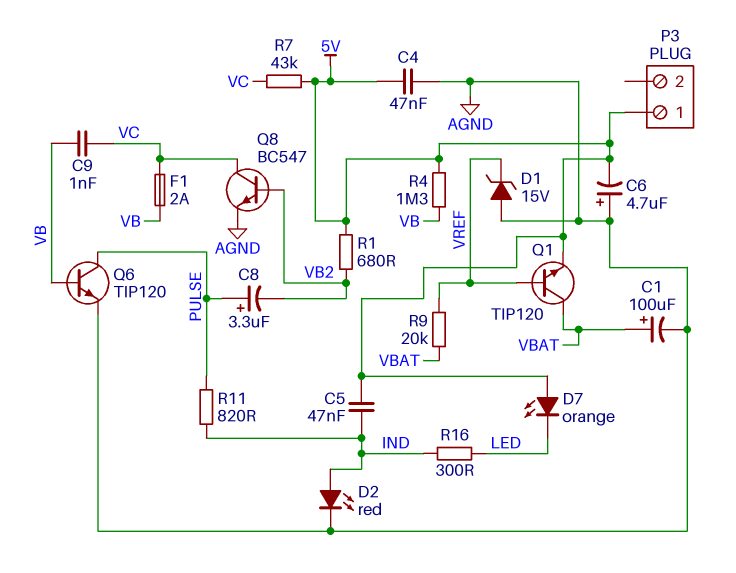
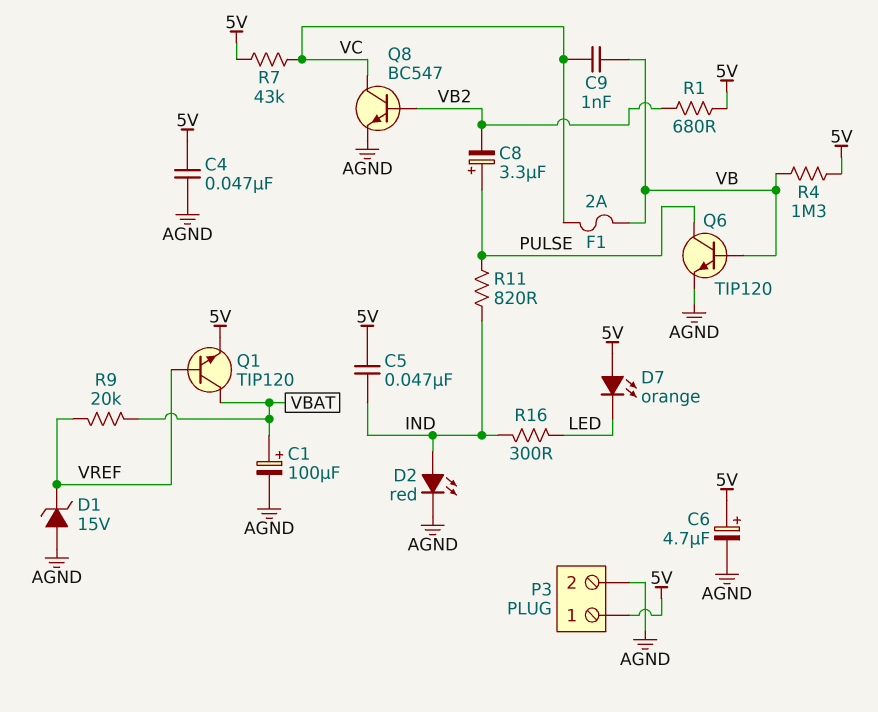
C6: 4.7uF (plus AGND, minus 5V) -> 4.7uF (plus 5V, minus AGND)
P3 pin 2: none -> AGND

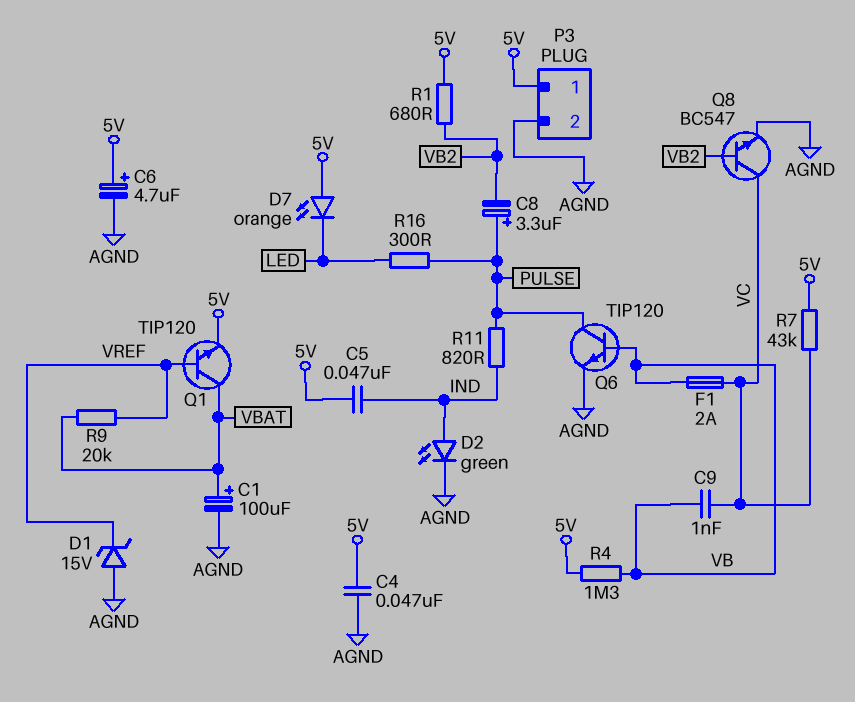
D2: LED red (A IND, K AGND) -> LED green (A IND, K AGND)
R16: 300 (IND, LED) -> 300 (LED, PULSE)

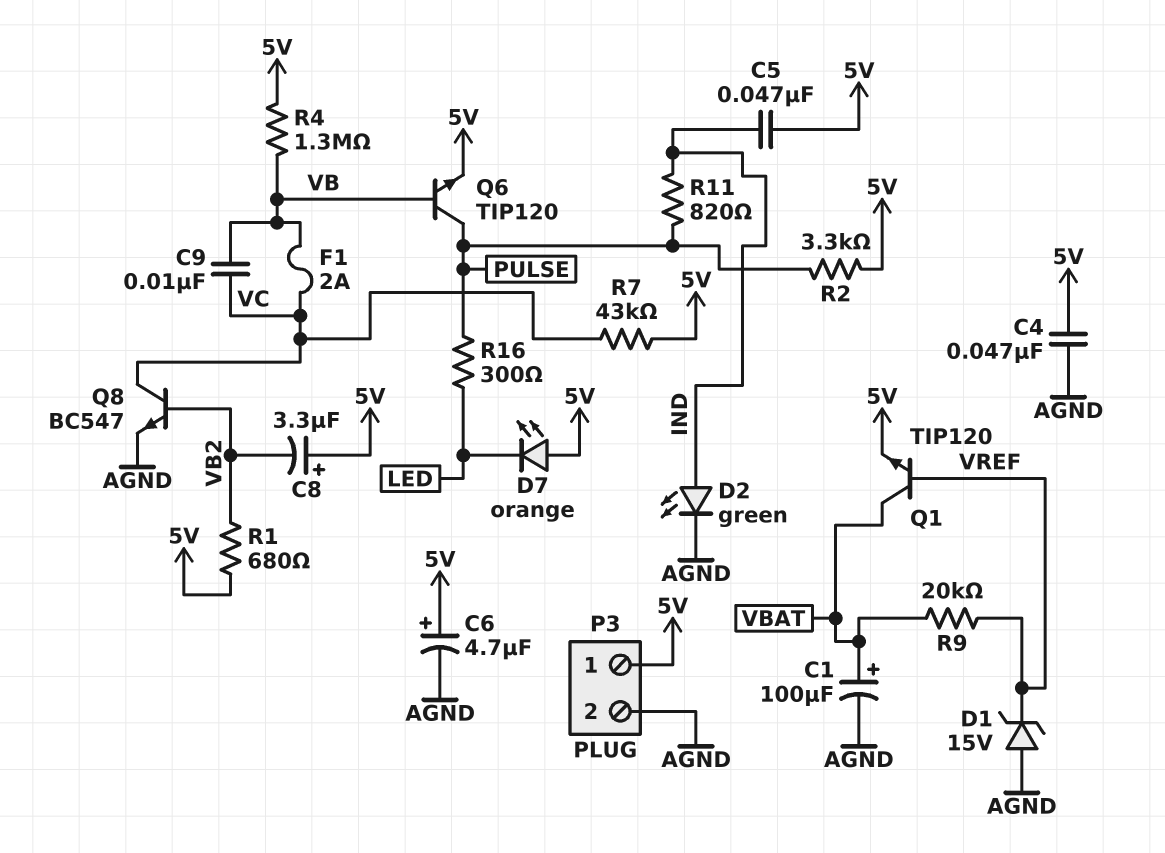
C8: 3.3uF (plus PULSE, minus VB2) -> 3.3uF (plus 5V, minus VB2)
C9: 1nF (VB, VC) -> 10nF (VB, VC)
Q6: NPN TIP120 (B VB, C PULSE, E AGND) -> NPN TIP120 (B VB, C PULSE, E 5V)
R2: none -> 3.3k (5V, PULSE)

